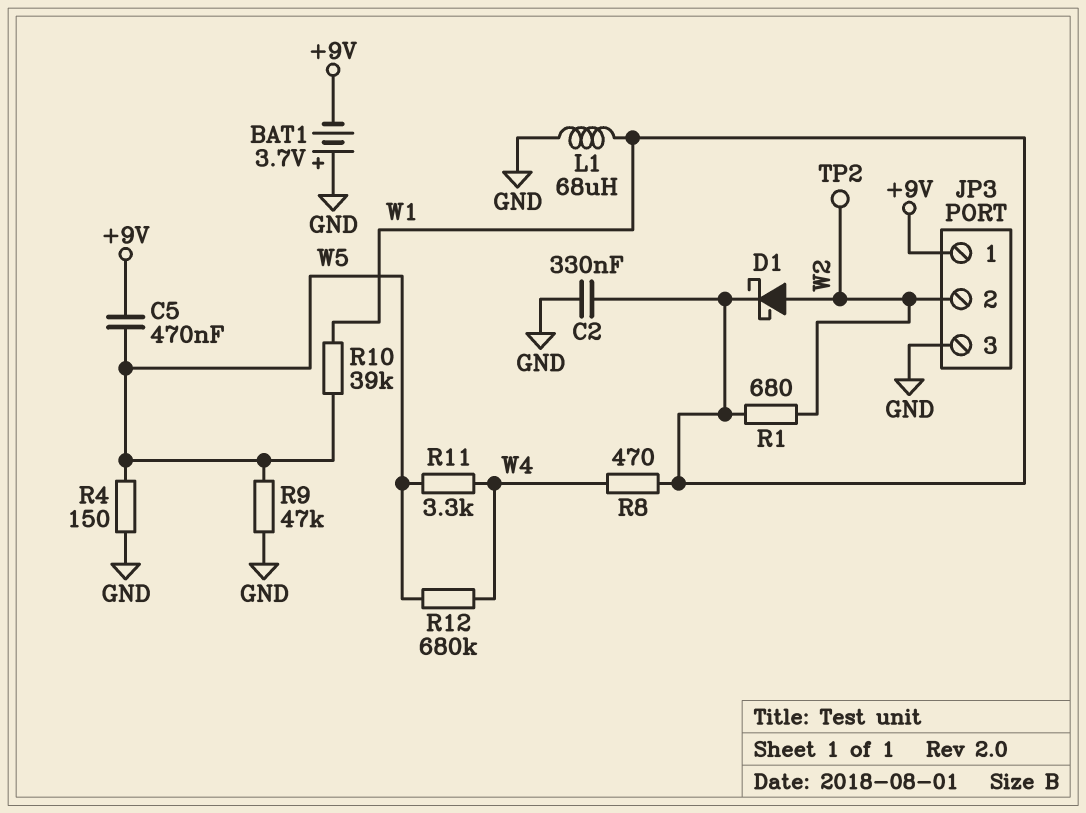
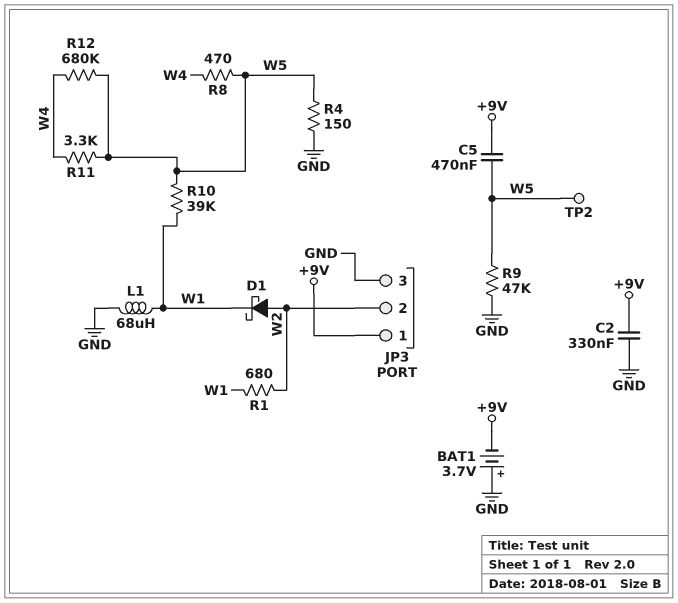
C2: 330nF (GND, W1) -> 330nF (+9V, GND)
R8: 470 (W1, W4) -> 470 (W4, W5)
TP2: test point (W2) -> test point (W5)

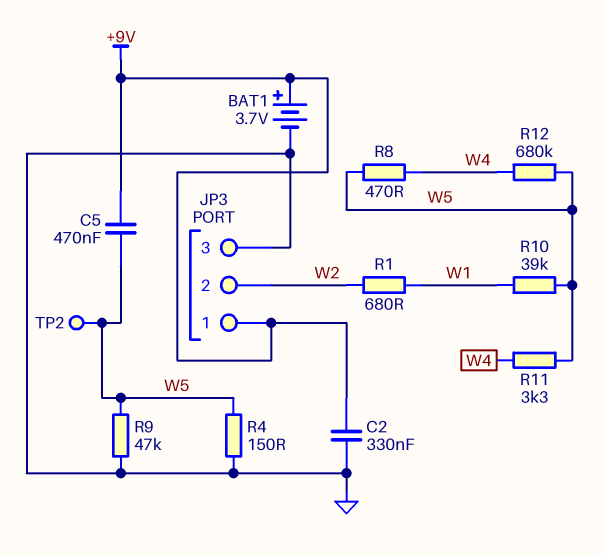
BAT1: 3.7V (plus GND, minus +9V) -> 3.7V (plus +9V, minus GND)
D1: schottky (A W2, K W1) -> none
L1: 68uH (GND, W1) -> none

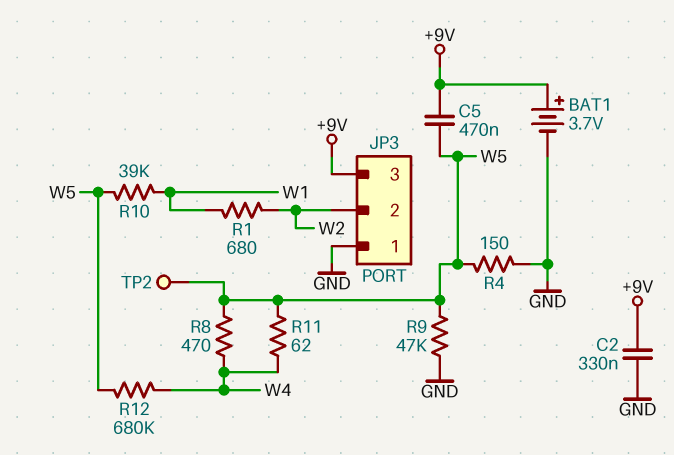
JP3 pin 1: +9V -> GND
JP3 pin 3: GND -> +9V
R11: 3.3k (W4, W5) -> 62 (W4, W5)

